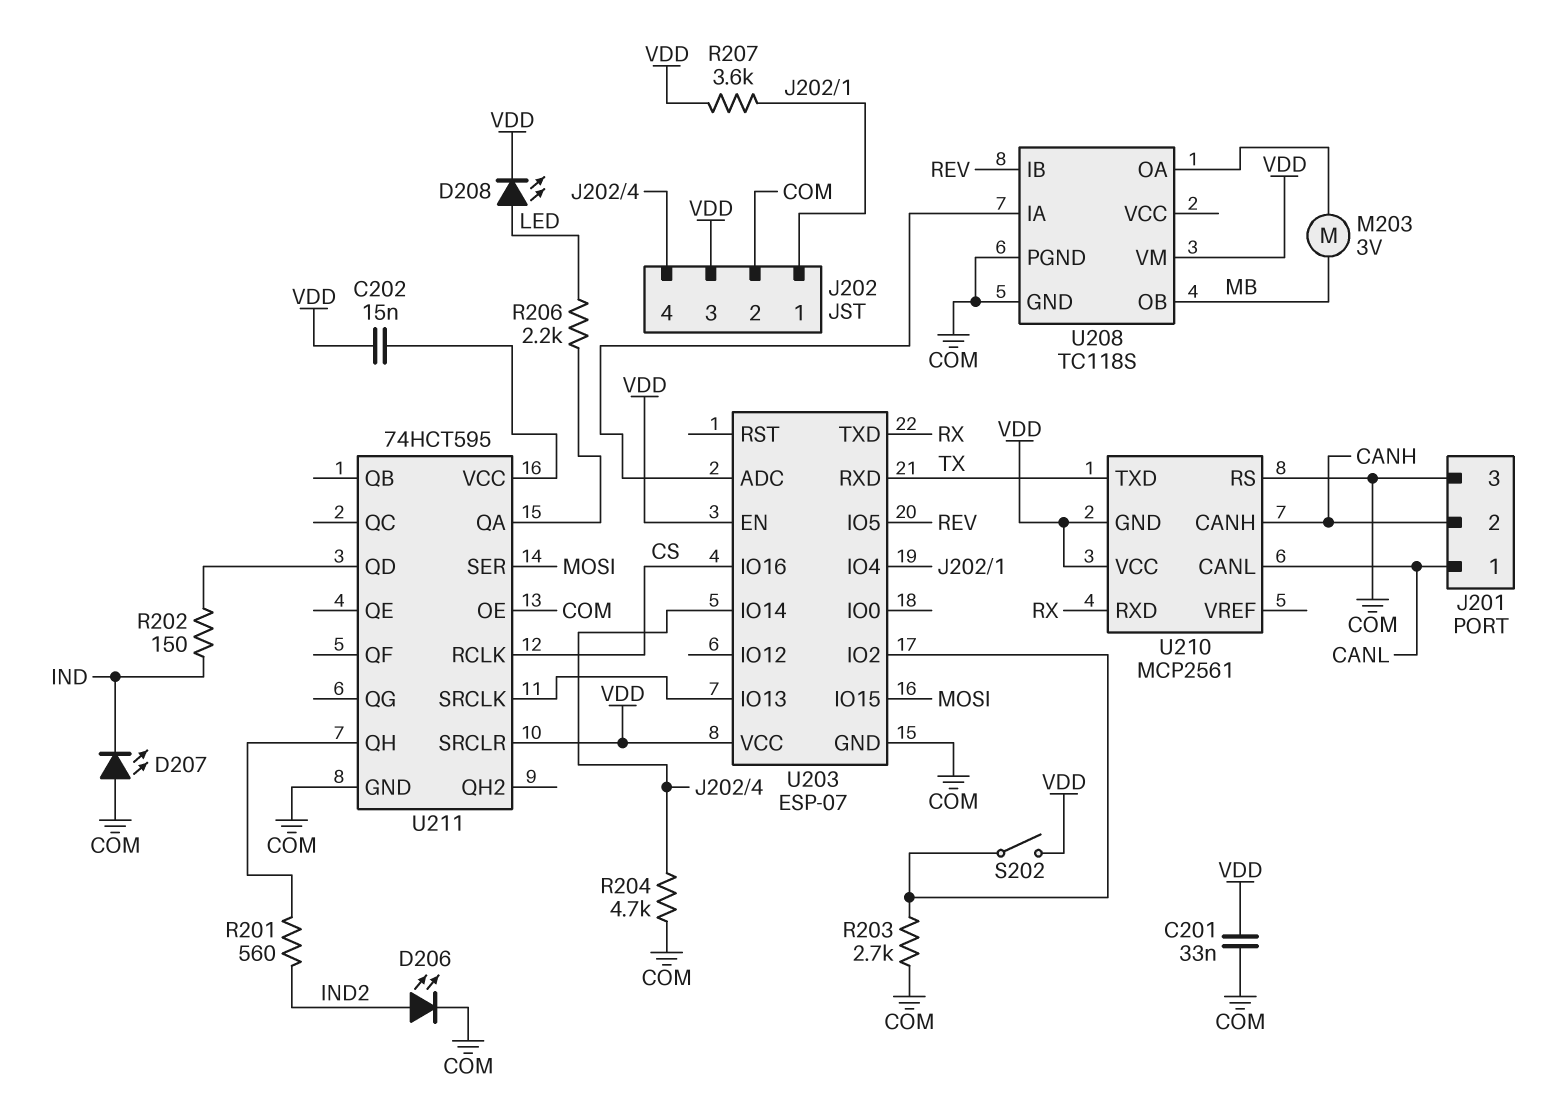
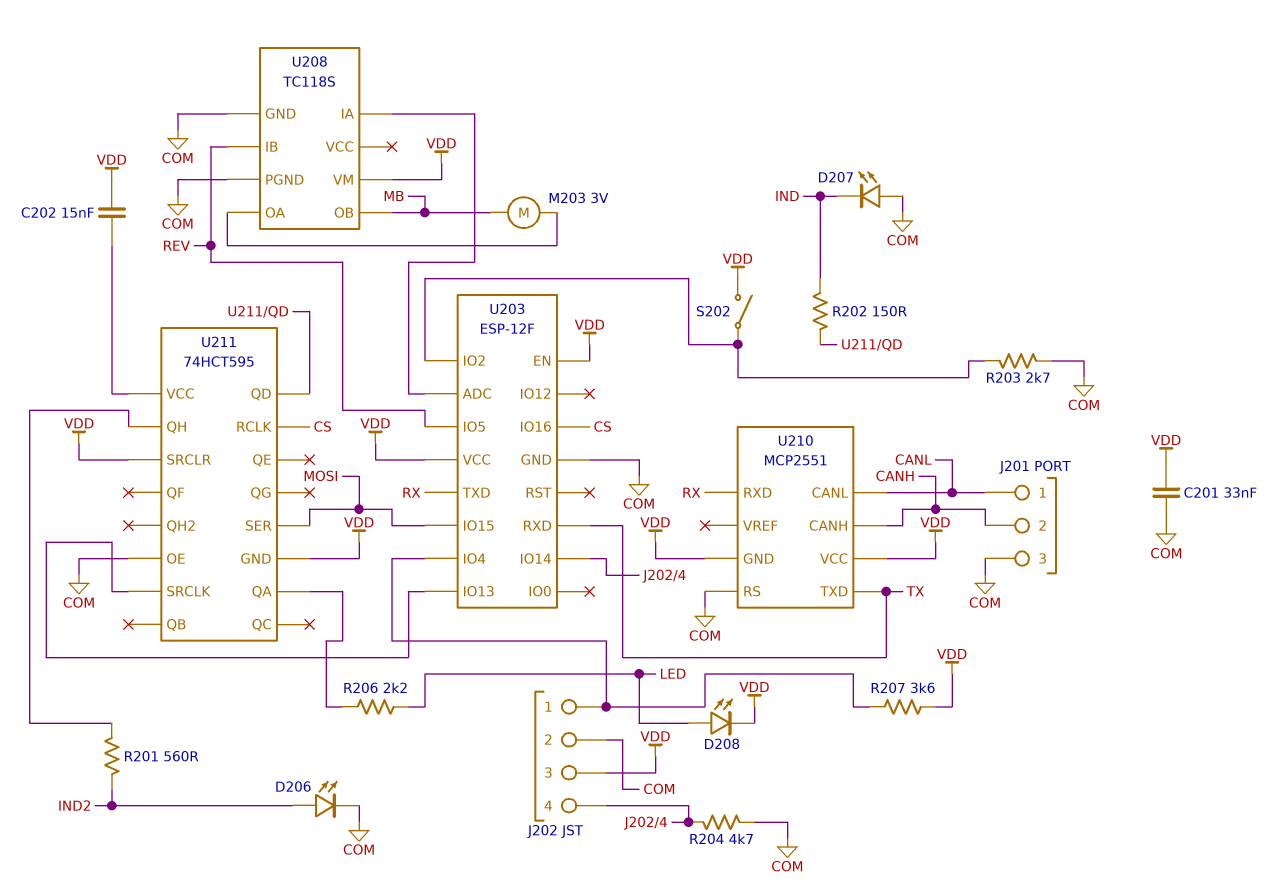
U203: ESP-07 -> ESP-12F
U210: MCP2561 -> MCP2551
U211 pin GND: COM -> VDD

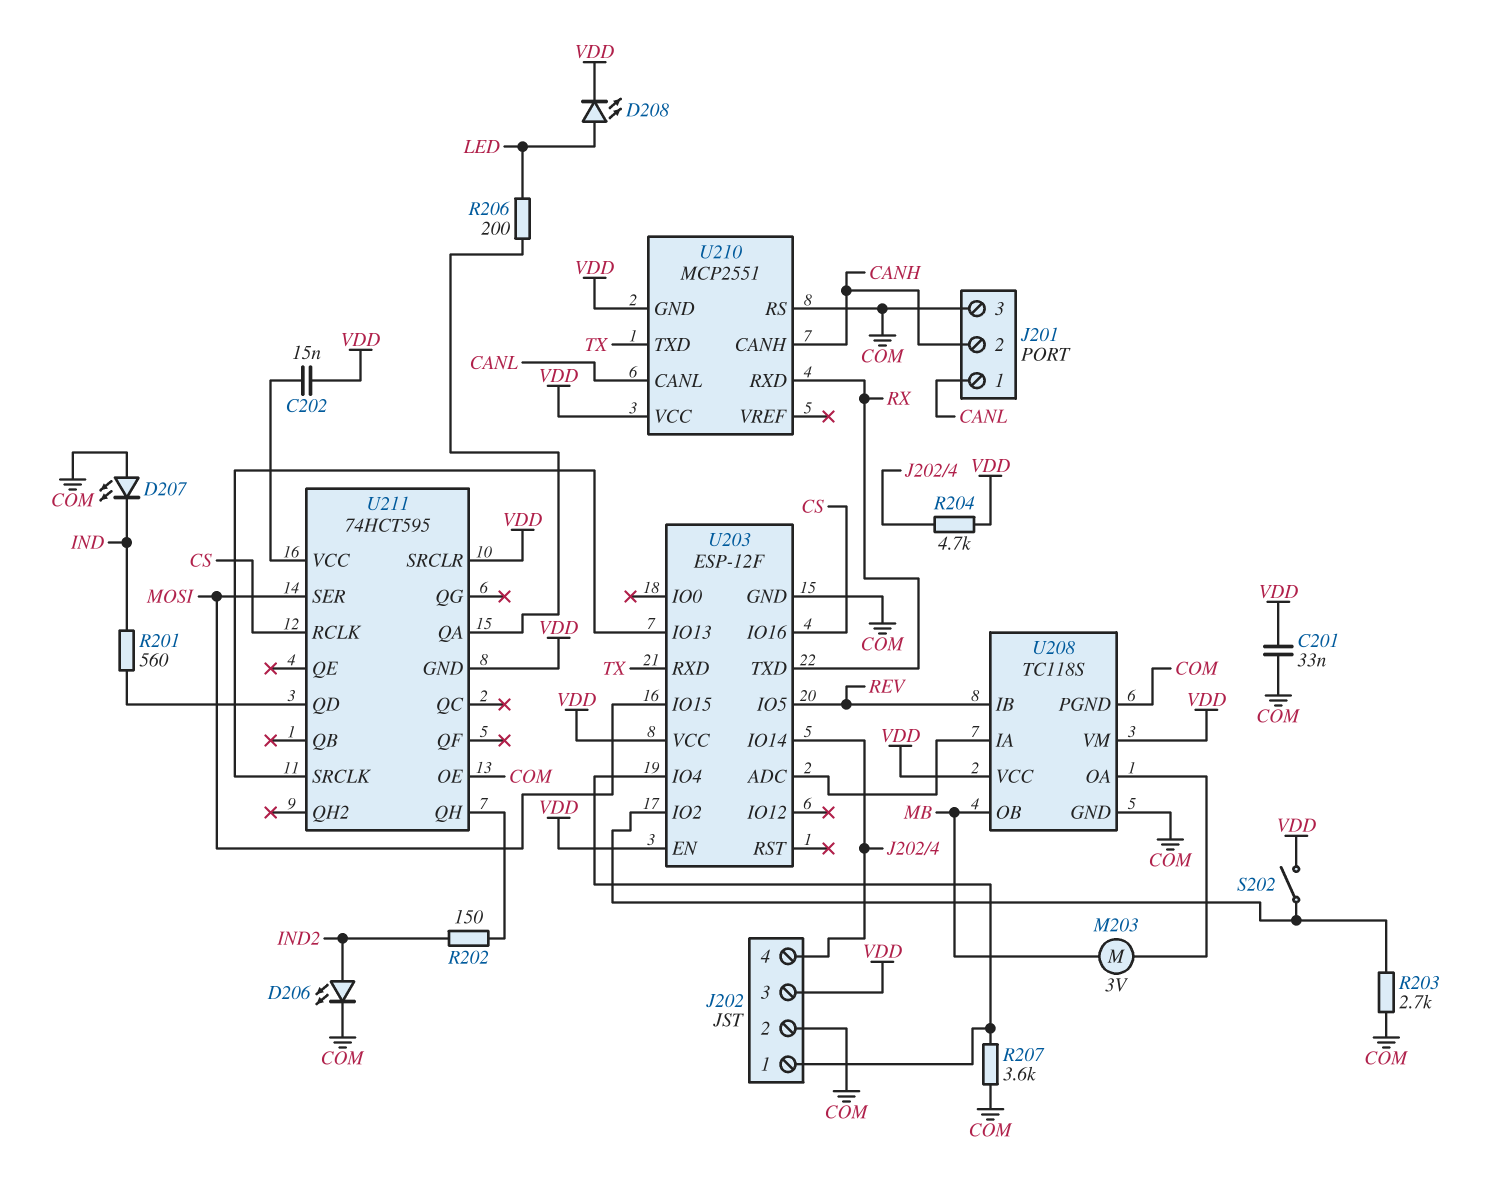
R201: 560 (IND2, U211/QH) -> 560 (IND, U211/QD)
R202: 150 (IND, U211/QD) -> 150 (IND2, U211/QH)
R204: 4.7k (COM, J202/4) -> 4.7k (J202/4, VDD)
R206: 2.2k (LED, U211/QA) -> 200 (LED, U211/QA)
R207: 3.6k (J202/1, VDD) -> 3.6k (COM, J202/1)
U208 pin VCC: none -> VDD

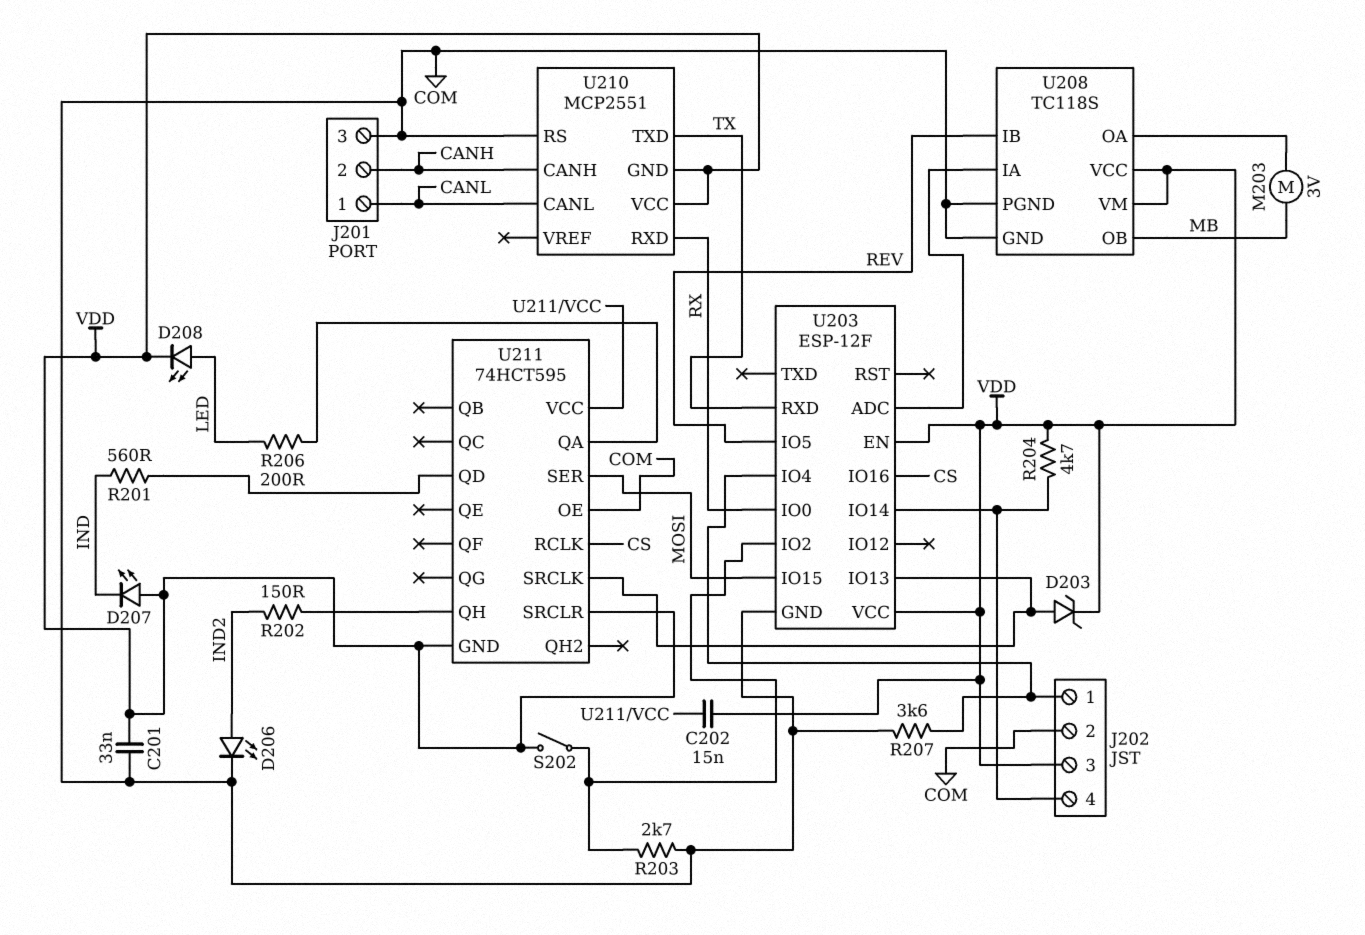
D203: none -> zener (A U203/IO13, K VDD)
D207: LED (A COM, K IND) -> LED (A VDD, K IND)
U203 pin IO0: none -> RX
U203 pin TXD: RX -> none

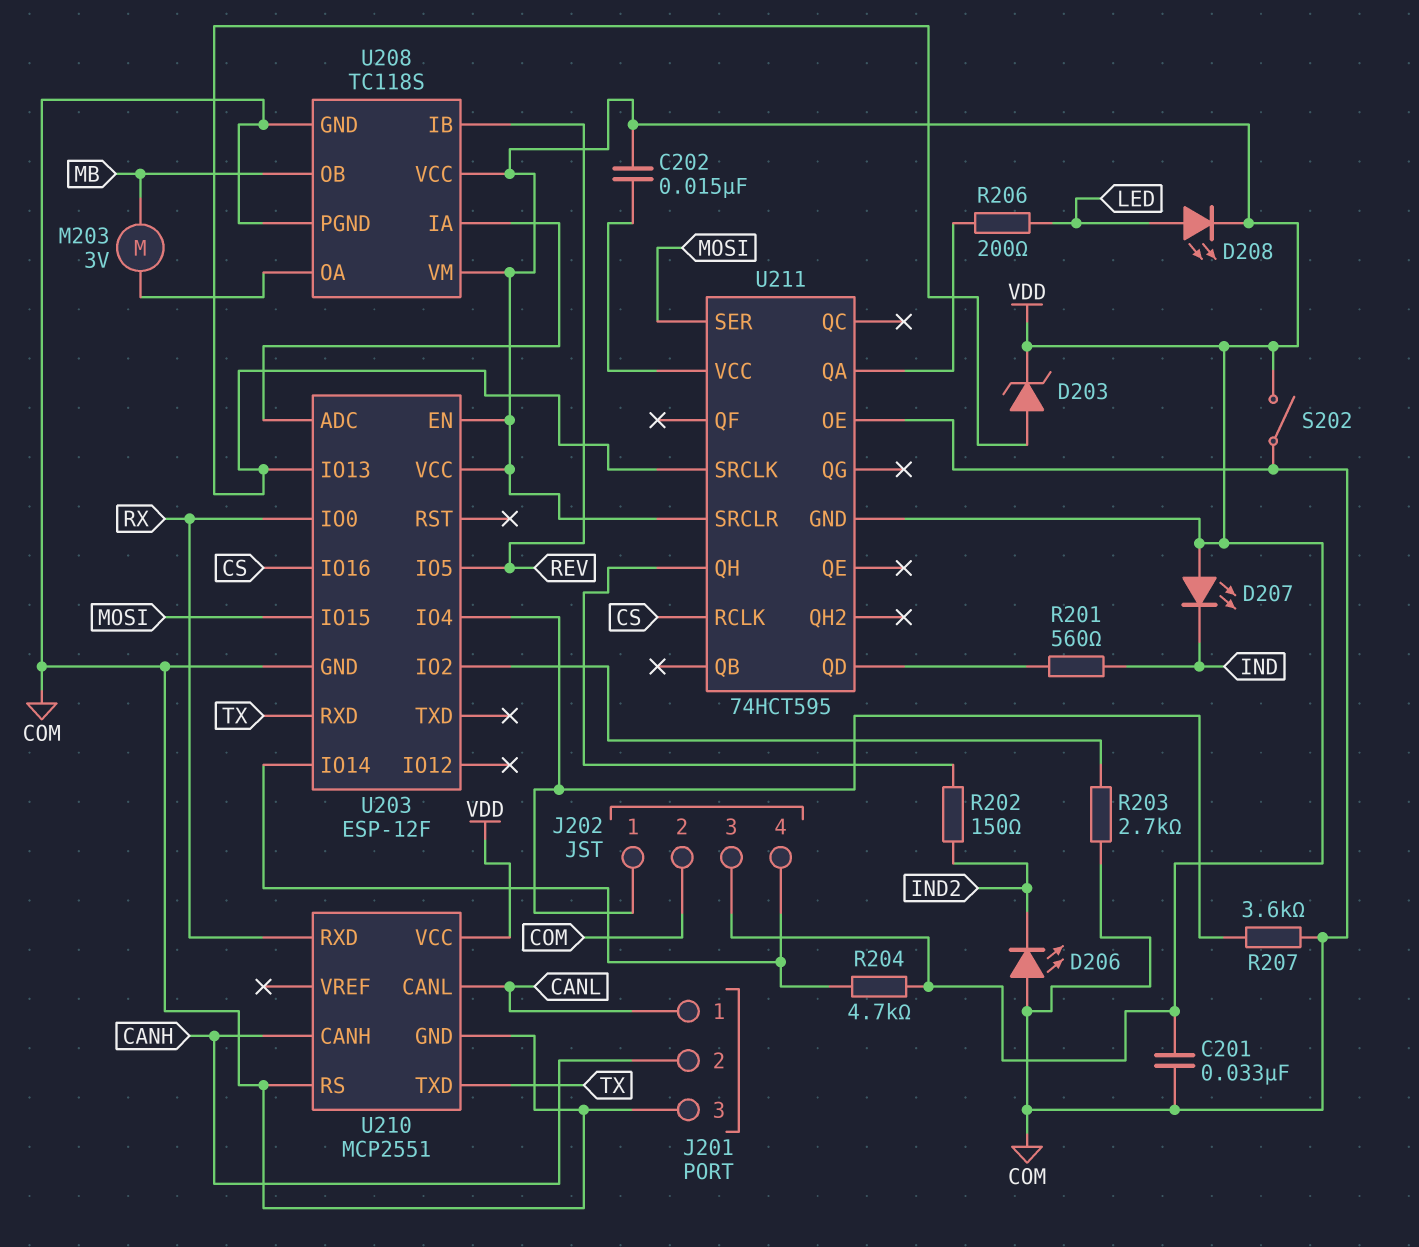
D206: LED (A IND2, K COM) -> LED (A COM, K IND2)
S202: switch (U203/IO2, VDD) -> switch (COM, VDD)
U210 pin GND: VDD -> COM

